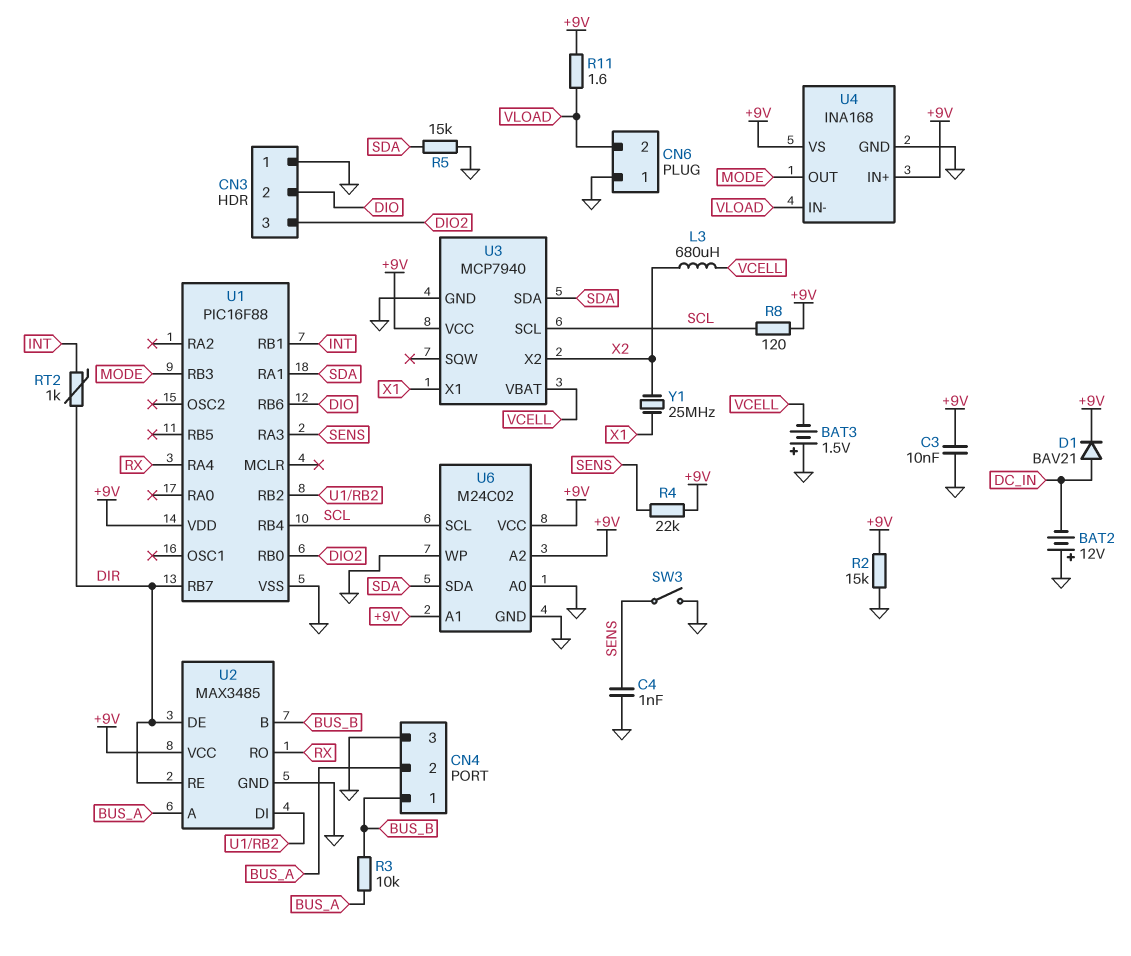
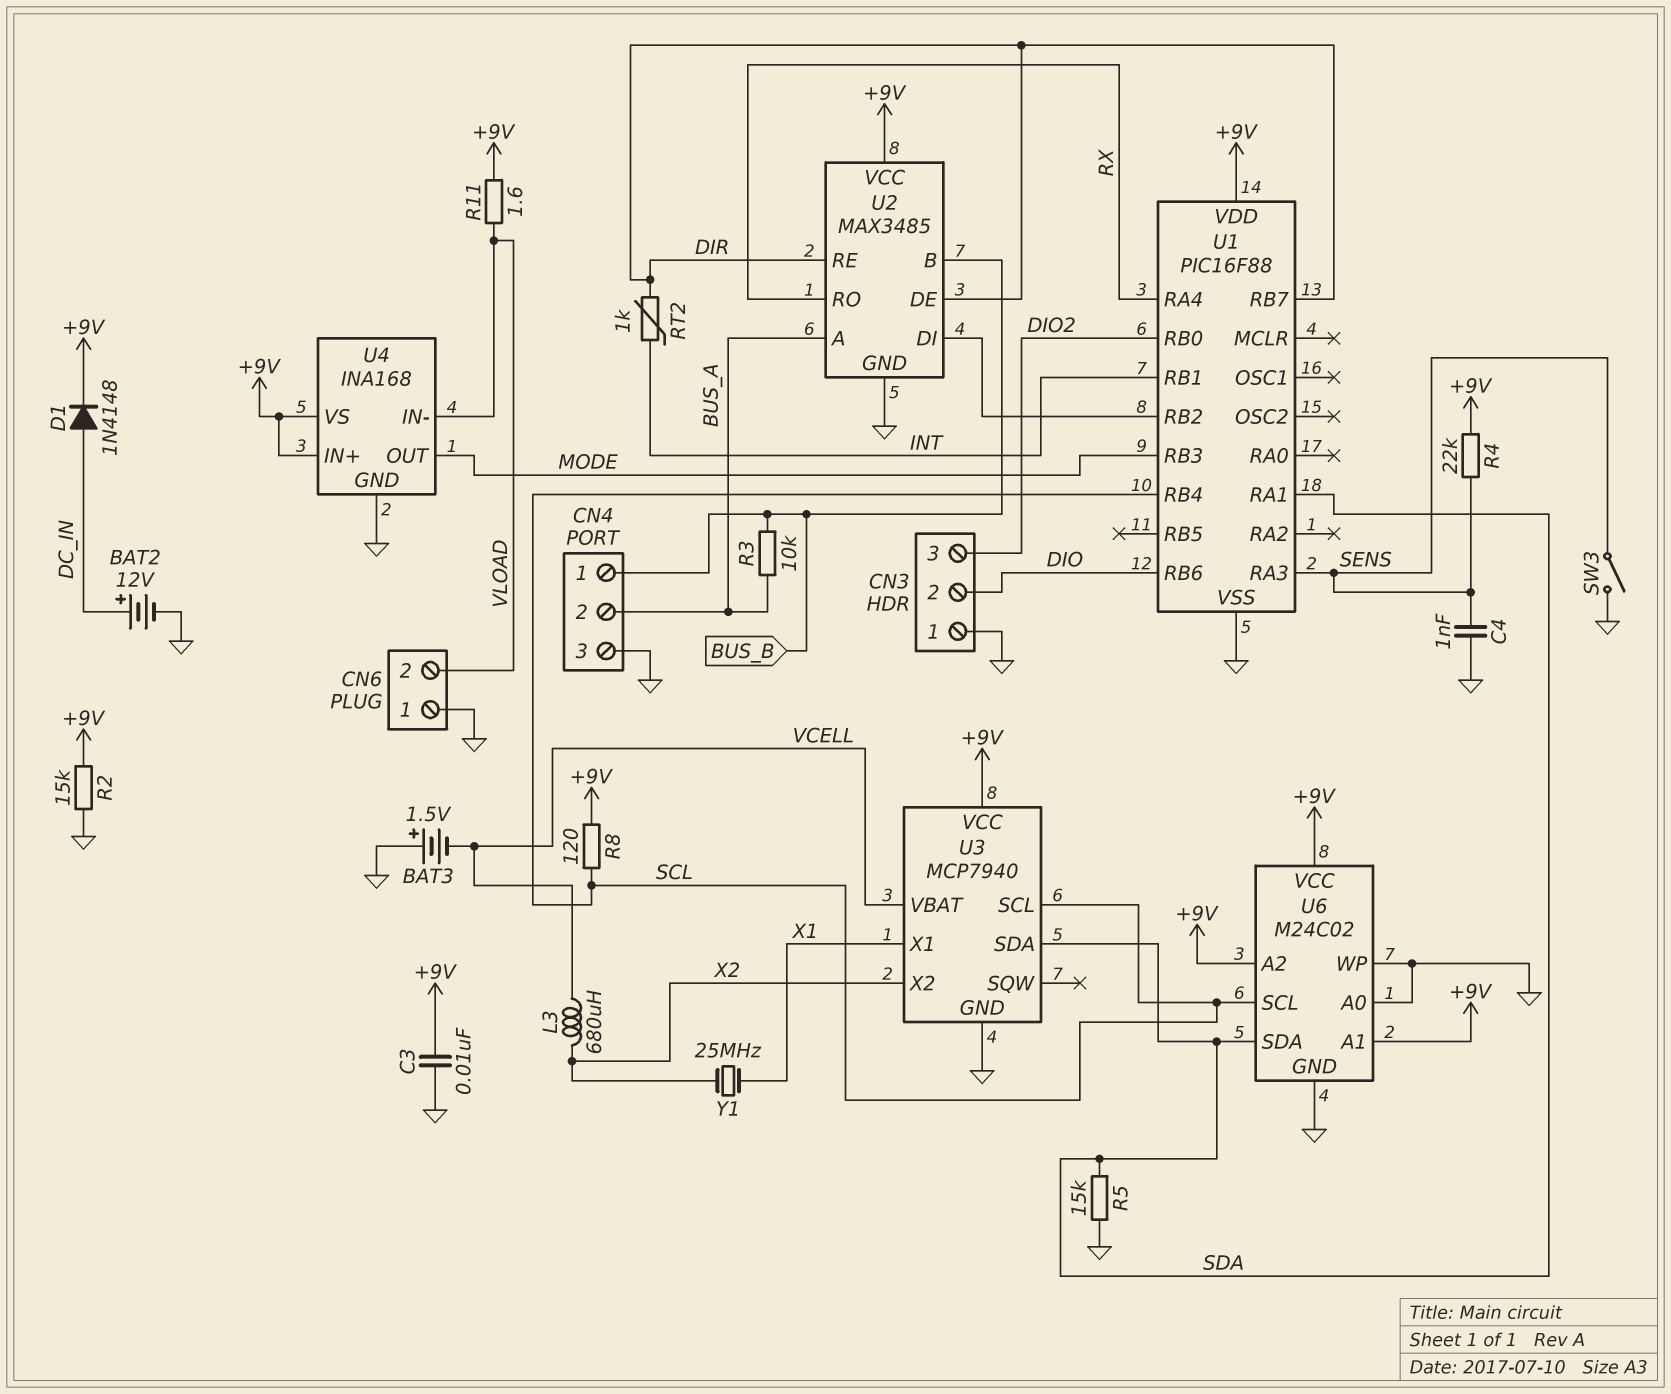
BAT2: 12V (plus GND, minus DC_IN) -> 12V (plus DC_IN, minus GND)
D1: diode BAV21 (A DC_IN, K +9V) -> diode 1N4148 (A DC_IN, K +9V)

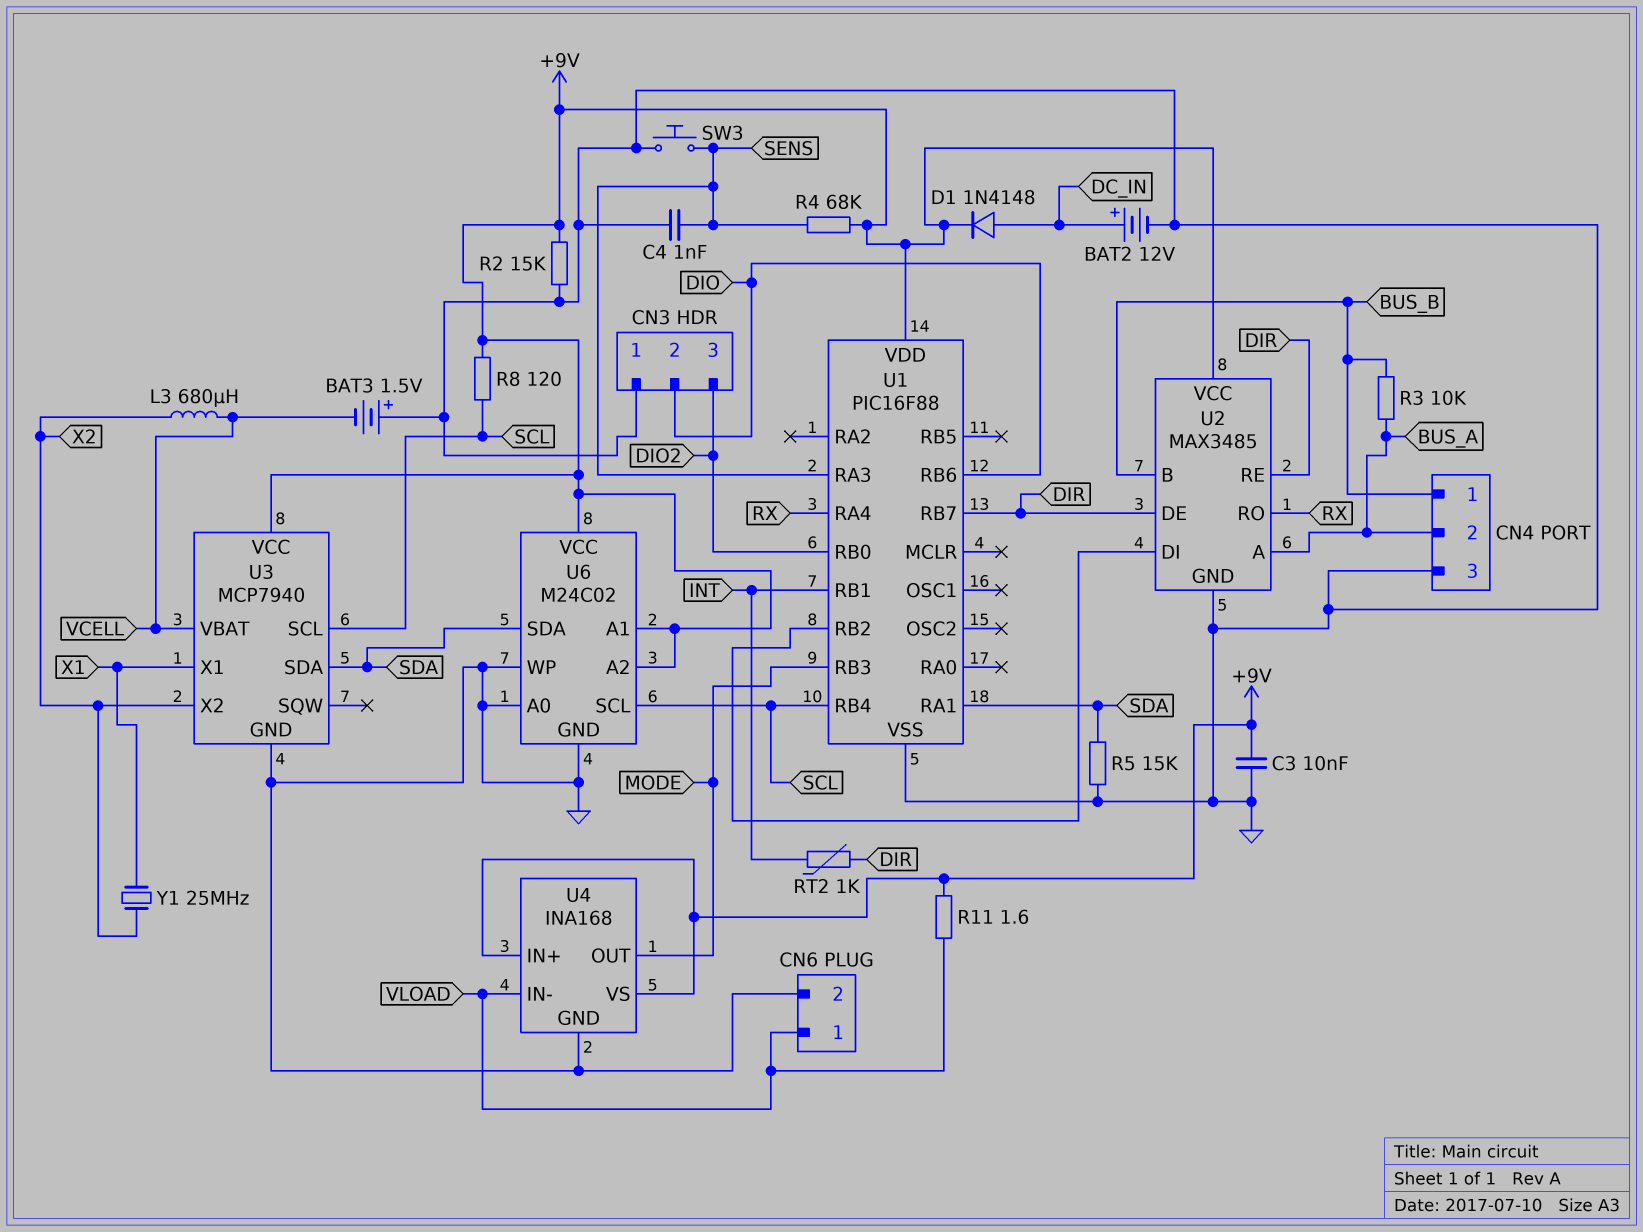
CN6 pin 1: GND -> VLOAD
CN6 pin 2: VLOAD -> GND
R4: 22k (+9V, SENS) -> 68k (+9V, SENS)
SW3: switch (GND, SENS) -> button (GND, SENS)

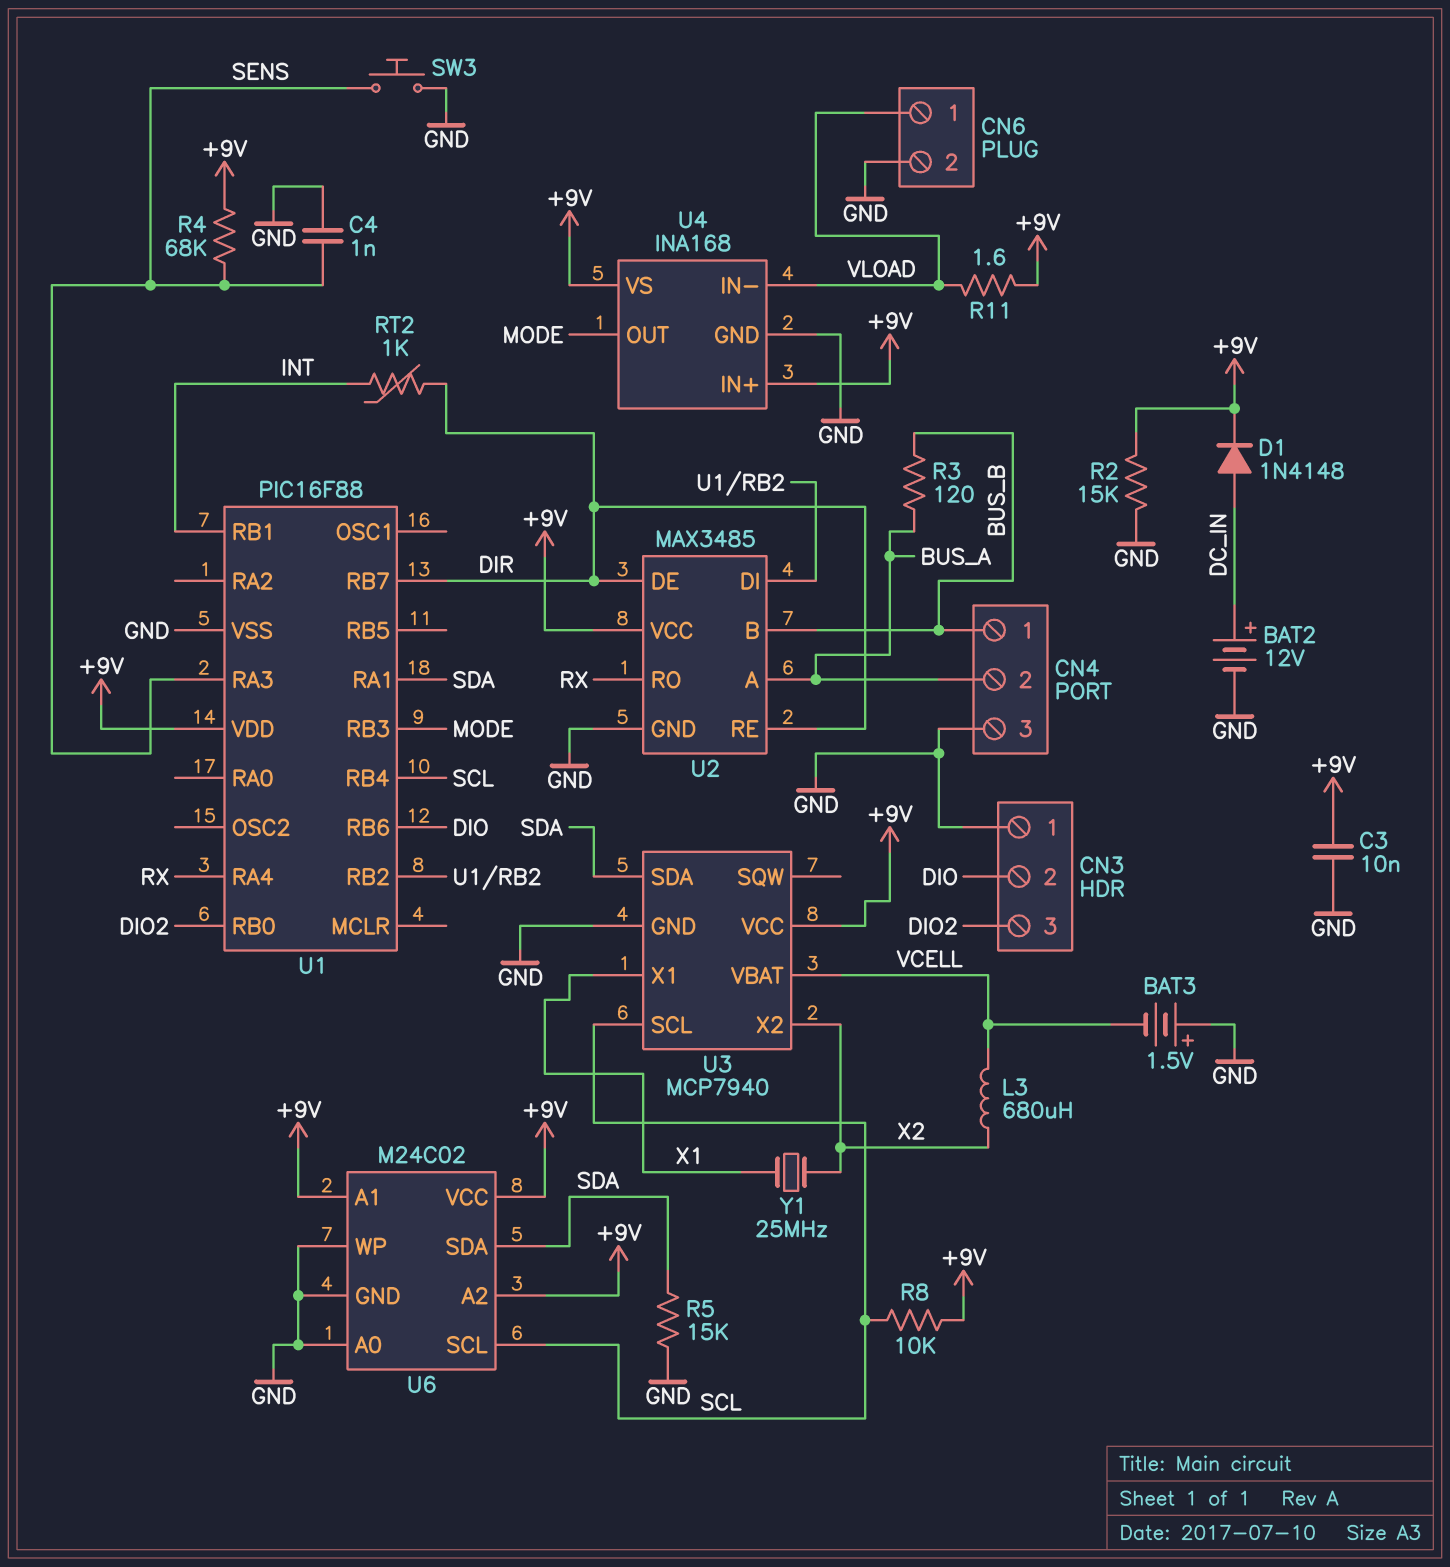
R3: 10k (BUS_A, BUS_B) -> 120 (BUS_A, BUS_B)
R8: 120 (+9V, SCL) -> 10k (+9V, SCL)

